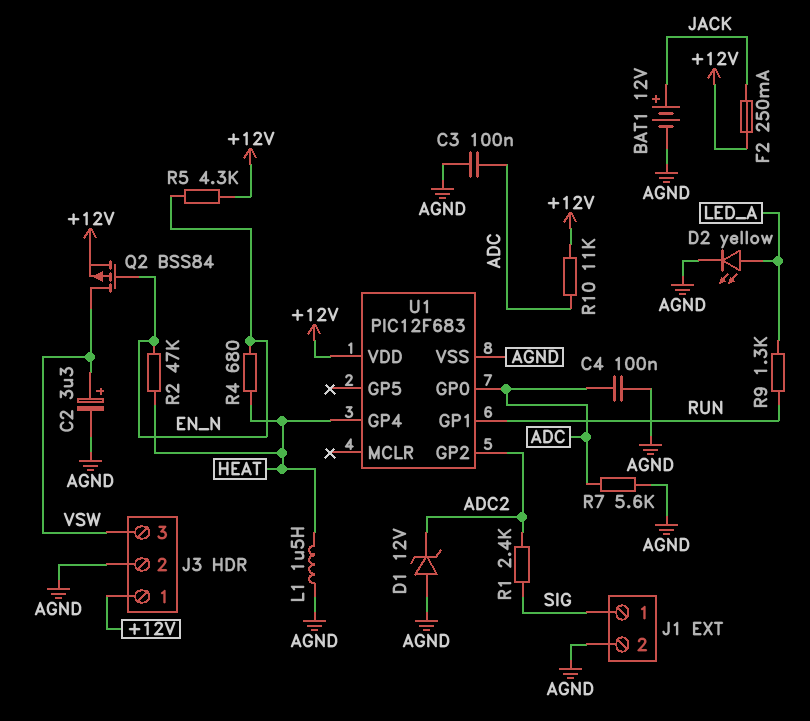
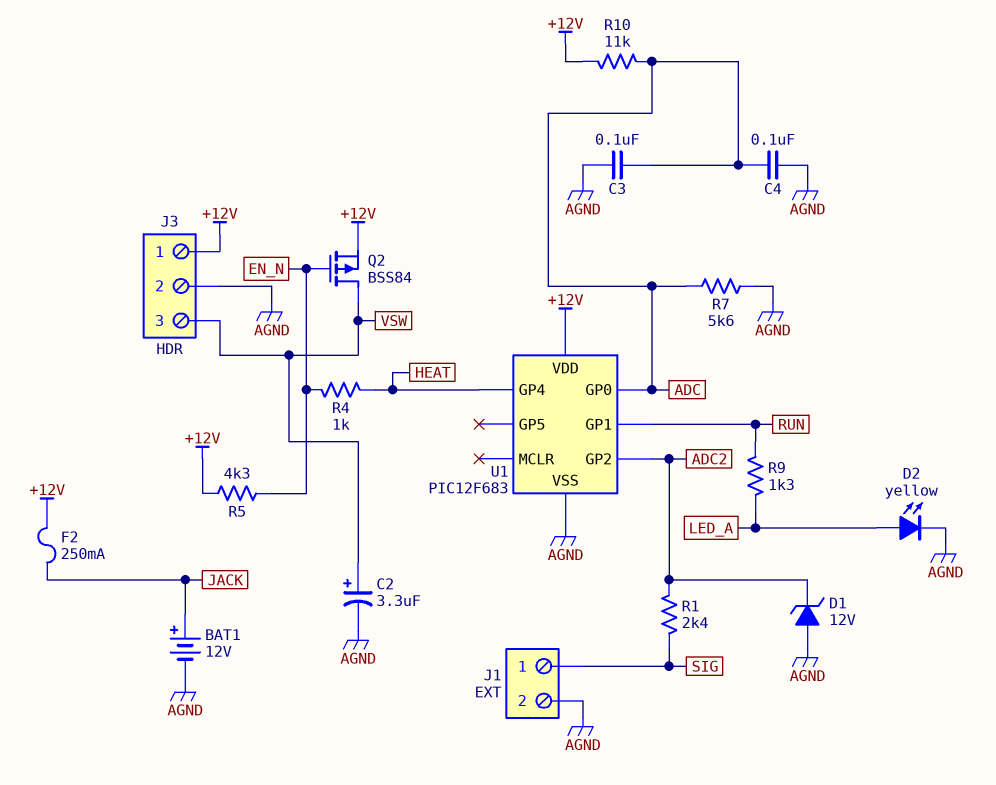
L1: 1.5uH (AGND, HEAT) -> none
R2: 47k (EN_N, HEAT) -> none
R4: 680 (EN_N, HEAT) -> 1k (EN_N, HEAT)

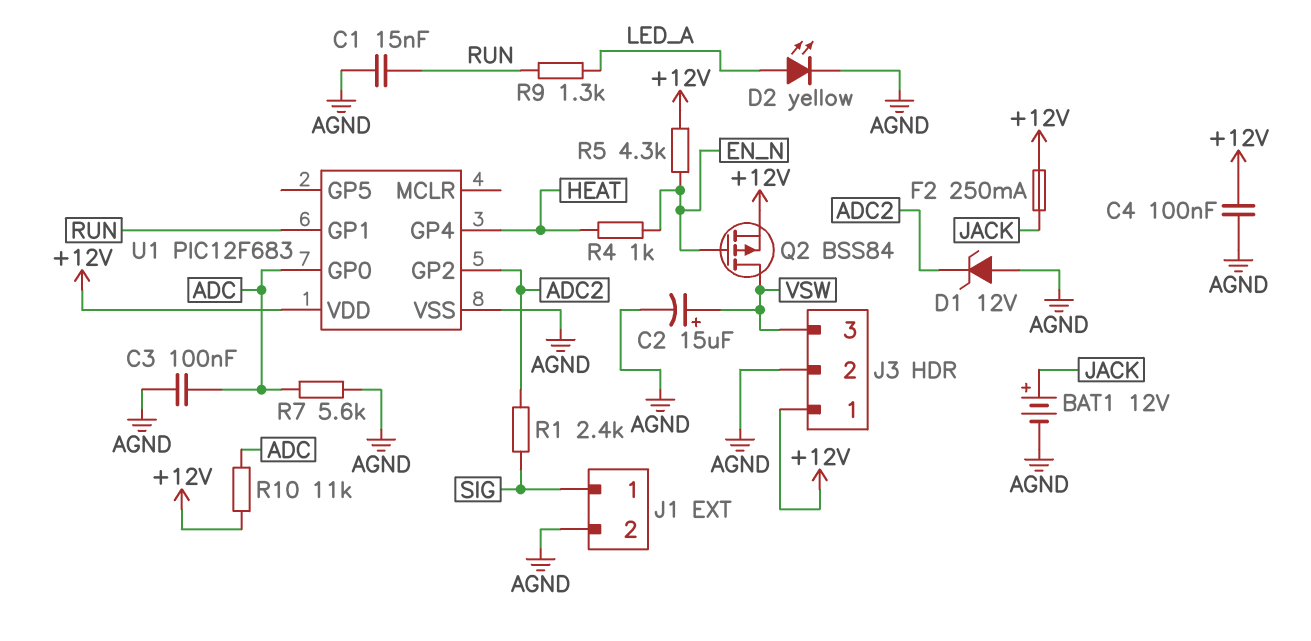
C1: none -> 15nF (AGND, RUN)
C2: 3.3uF (plus VSW, minus AGND) -> 15uF (plus VSW, minus AGND)
C4: 100nF (ADC, AGND) -> 100nF (+12V, AGND)

